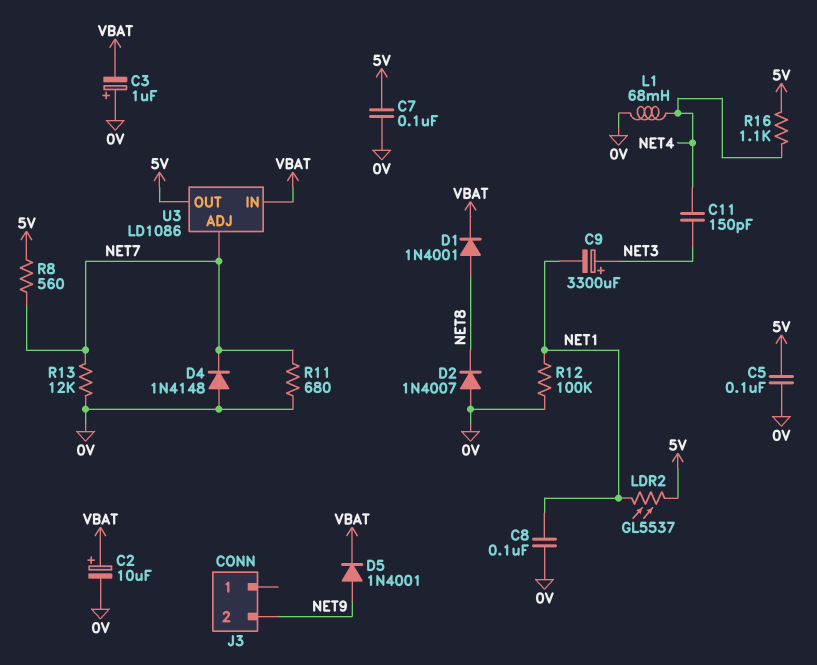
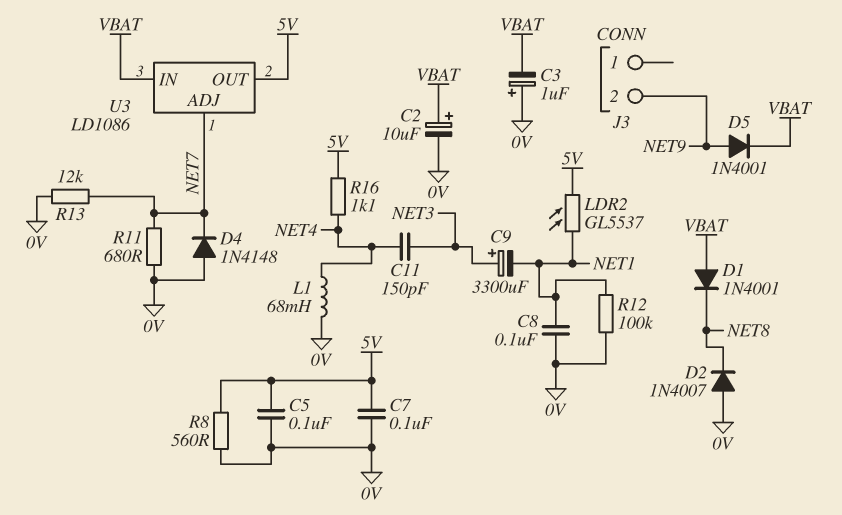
D1: diode 1N4001 (A NET8, K VBAT) -> diode 1N4001 (A VBAT, K NET8)
R8: 560 (5V, NET7) -> 560 (0V, 5V)

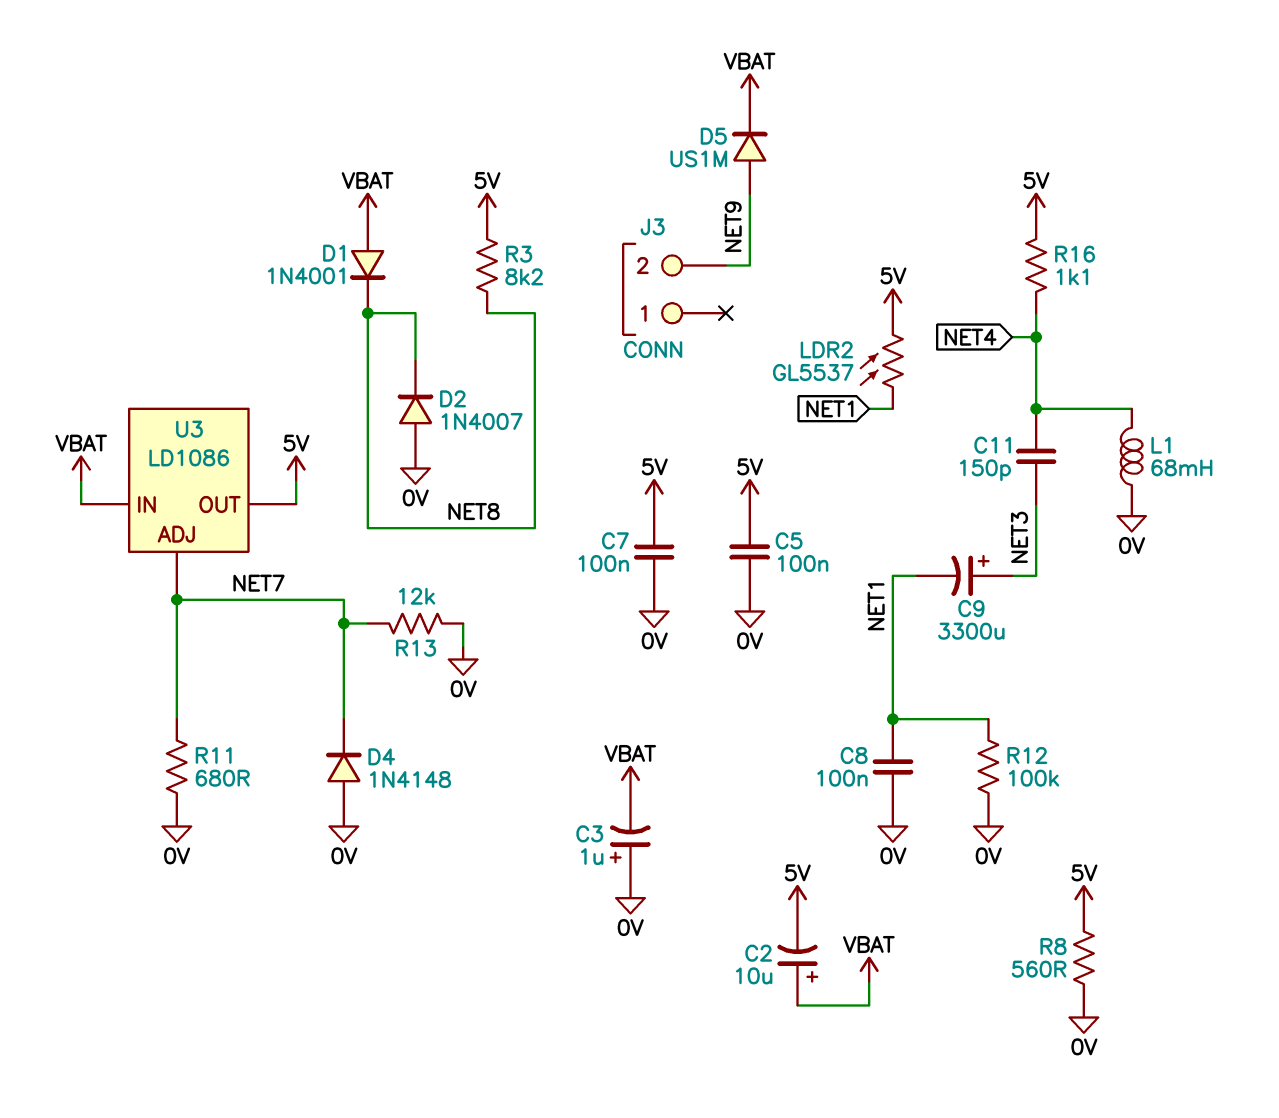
C2: 10uF (plus VBAT, minus 0V) -> 10uF (plus VBAT, minus 5V)
D5: diode 1N4001 (A NET9, K VBAT) -> diode US1M (A NET9, K VBAT)
R3: none -> 8.2k (5V, NET8)

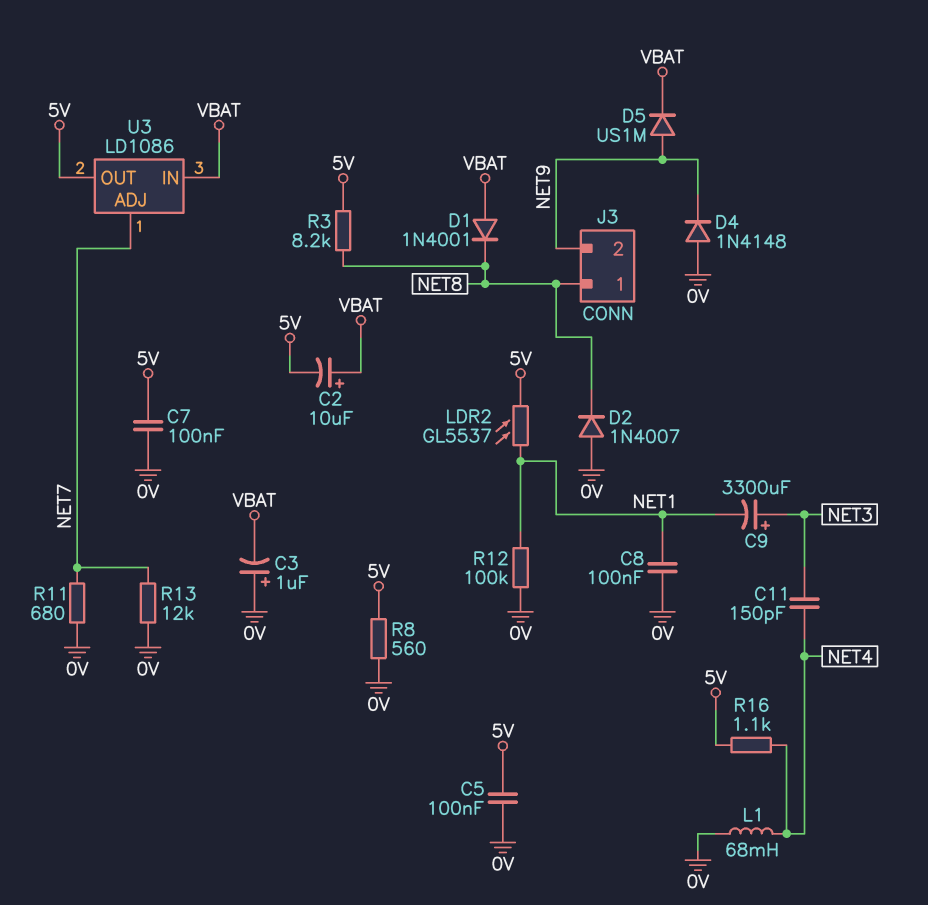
D4: diode 1N4148 (A 0V, K NET7) -> diode 1N4148 (A 0V, K NET9)
J3 pin 1: none -> NET8

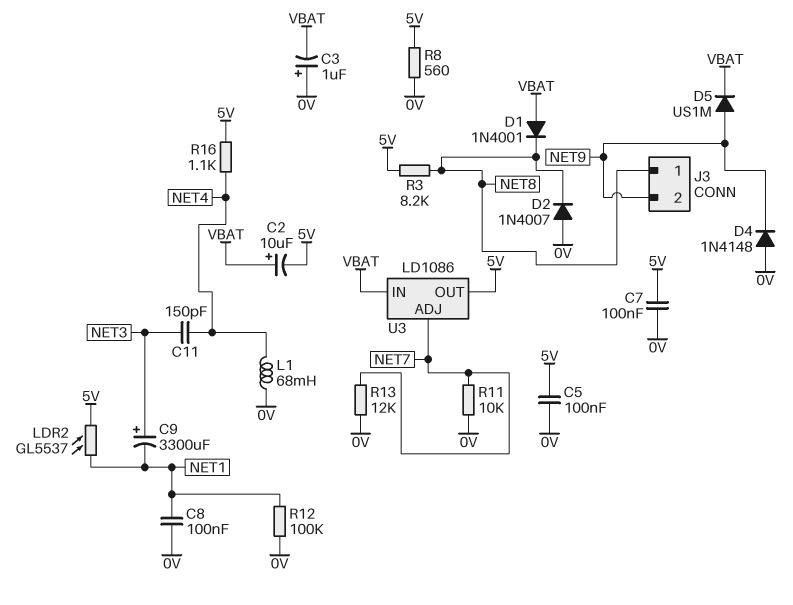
R11: 680 (0V, NET7) -> 10k (0V, NET7)

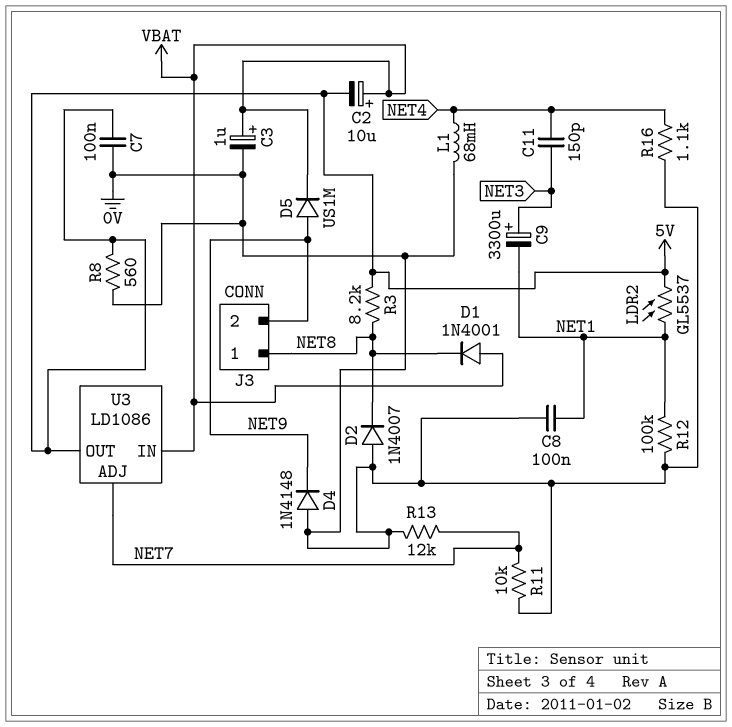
C3: 1uF (plus 0V, minus VBAT) -> 1uF (plus VBAT, minus 0V)
C5: 100nF (0V, 5V) -> none
R16: 1.1k (5V, NET4) -> 1.1k (0V, NET4)

